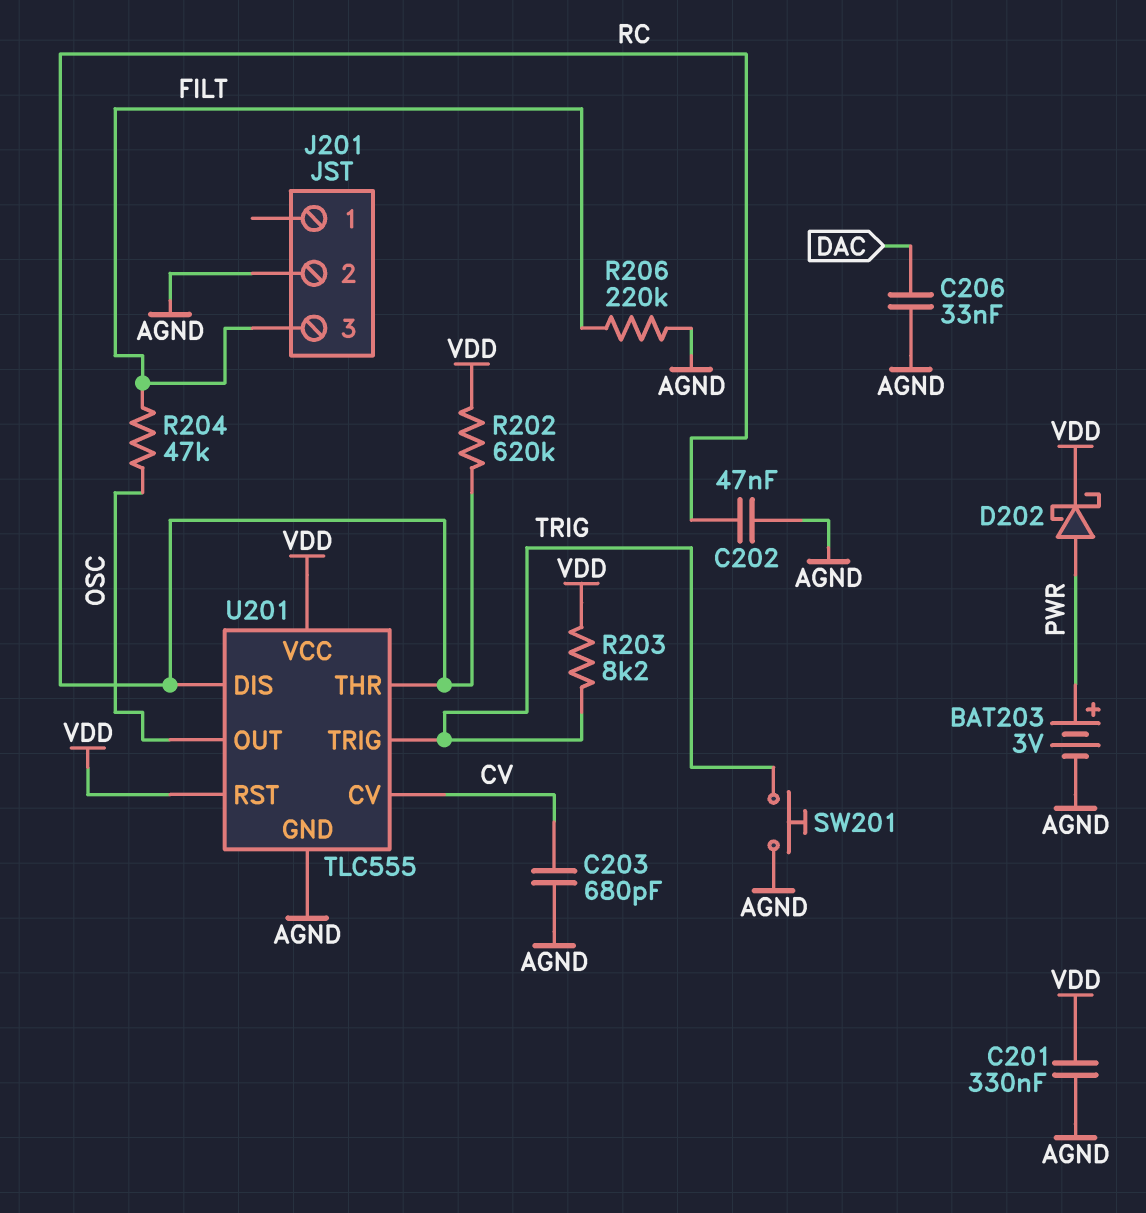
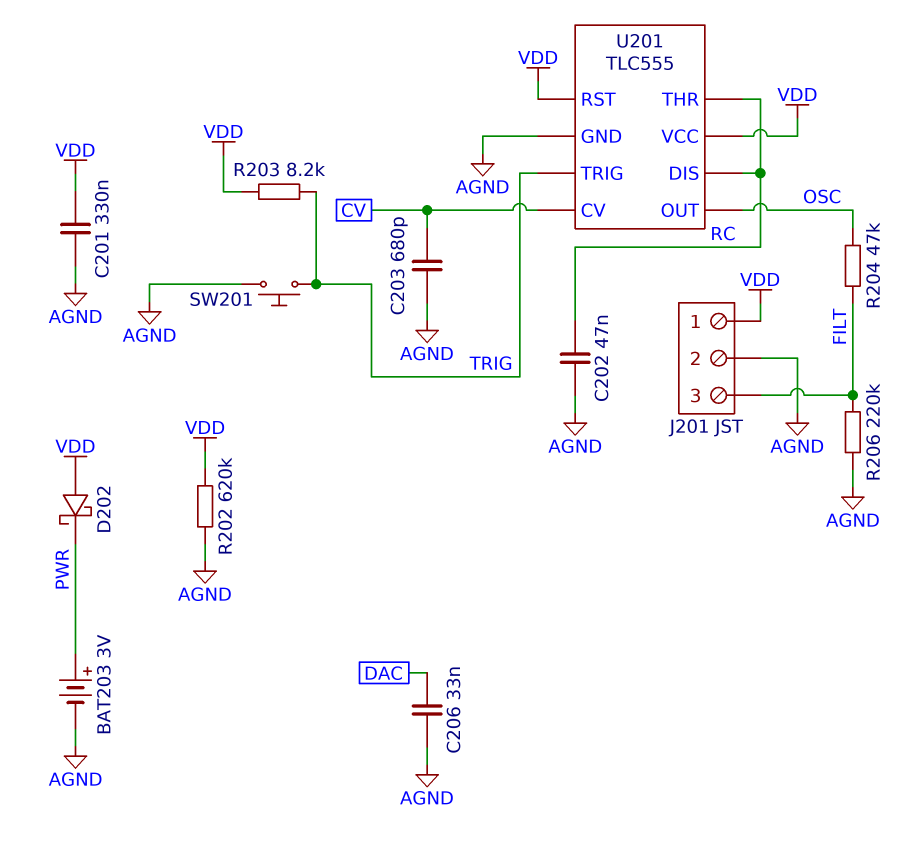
D202: schottky (A PWR, K VDD) -> schottky (A VDD, K PWR)
J201 pin 1: none -> VDD
R202: 620k (RC, VDD) -> 620k (AGND, VDD)

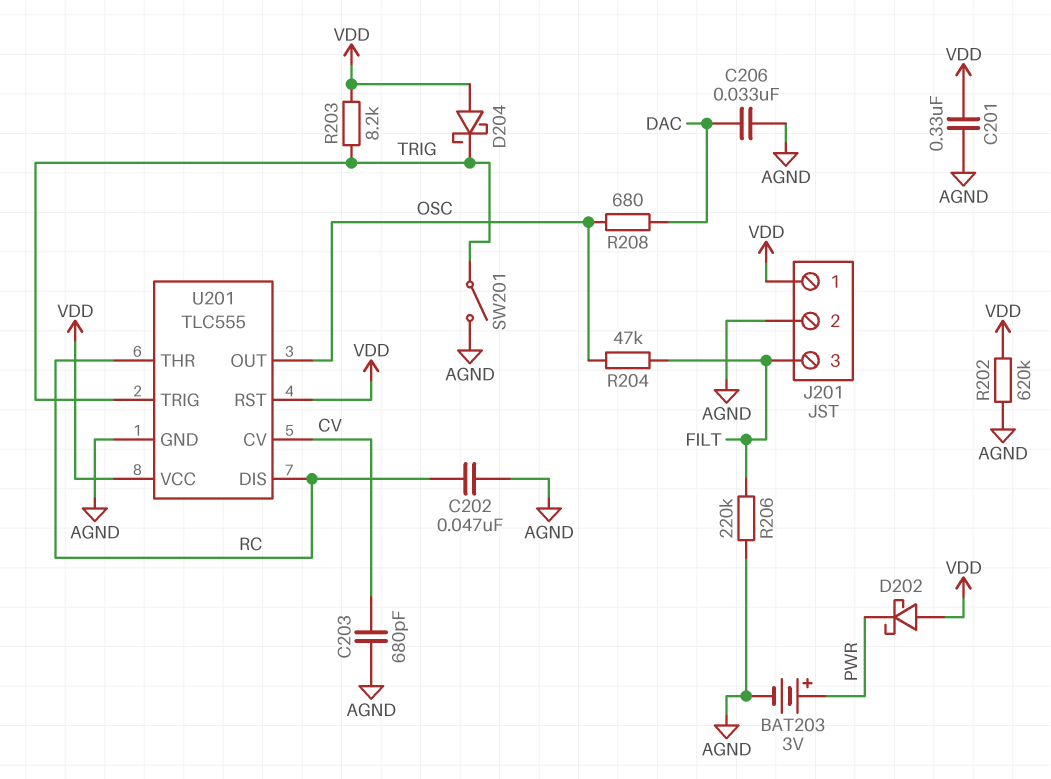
D204: none -> schottky (A VDD, K TRIG)
R208: none -> 680 (DAC, OSC)
SW201: button (AGND, TRIG) -> switch (AGND, TRIG)

